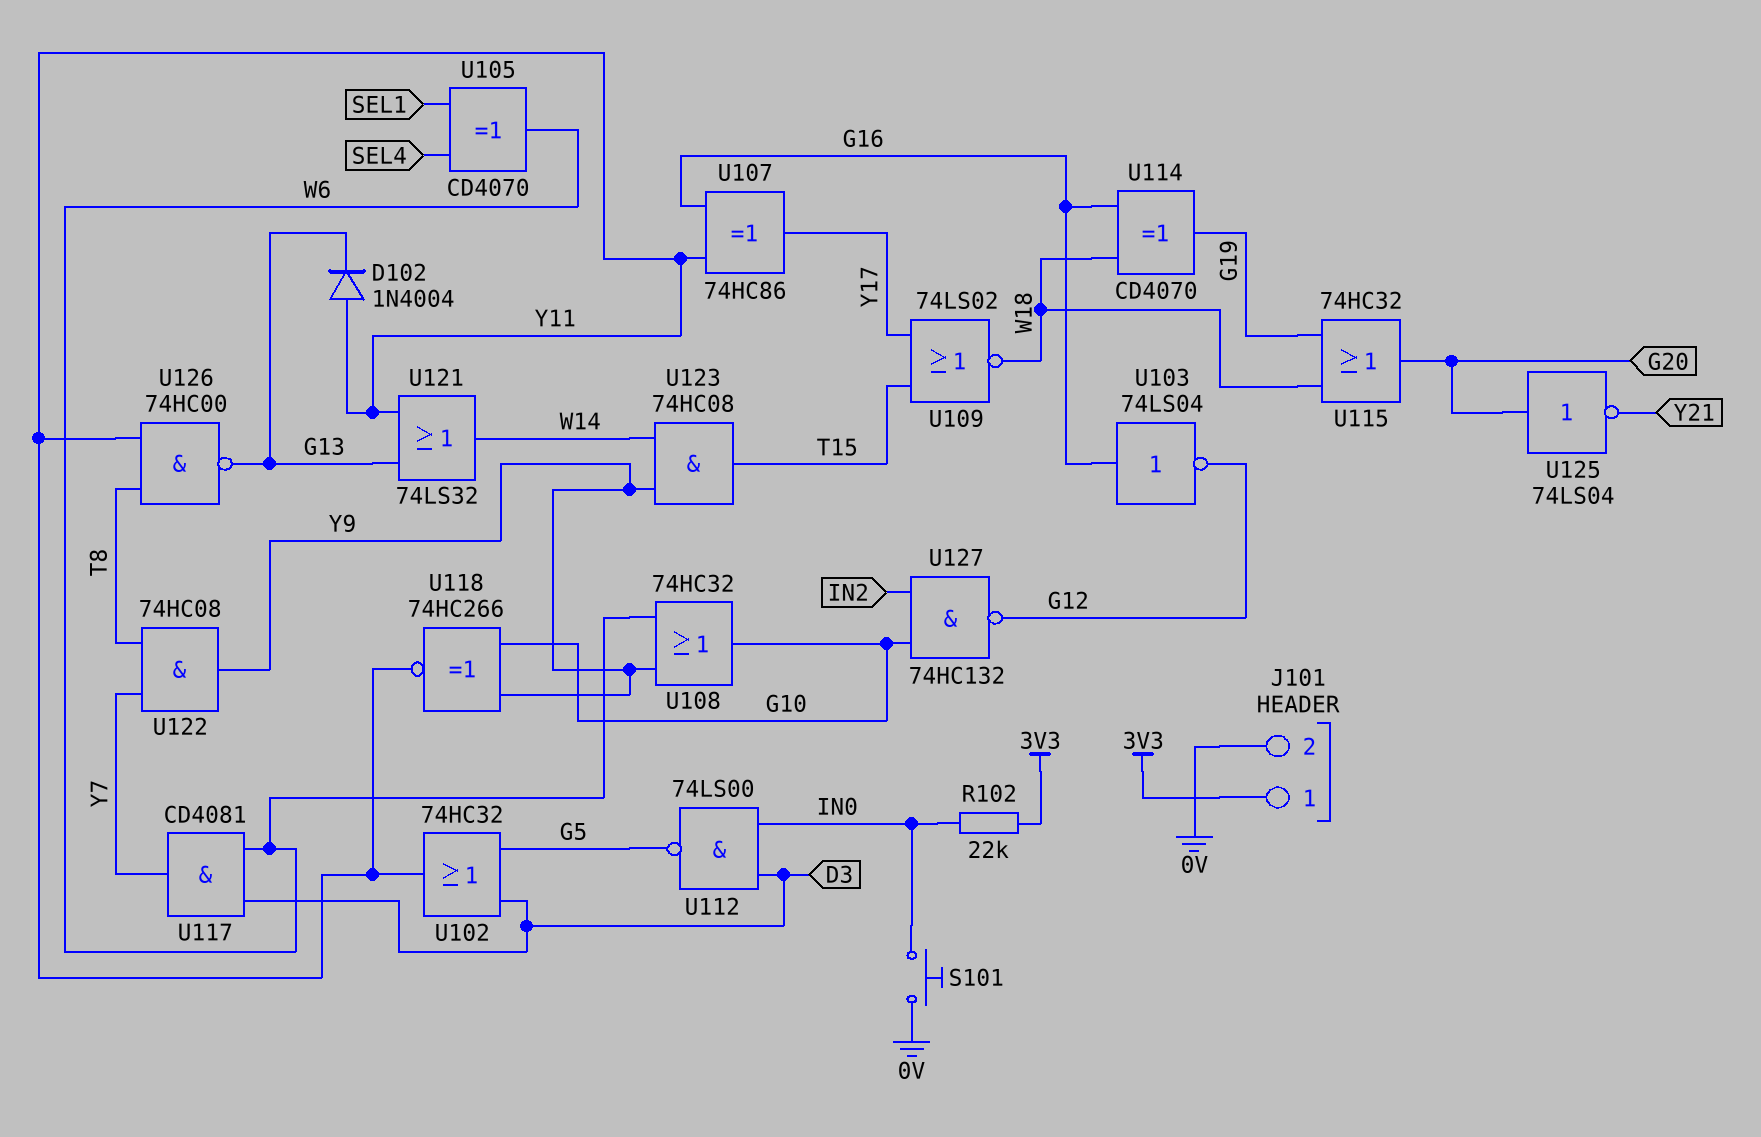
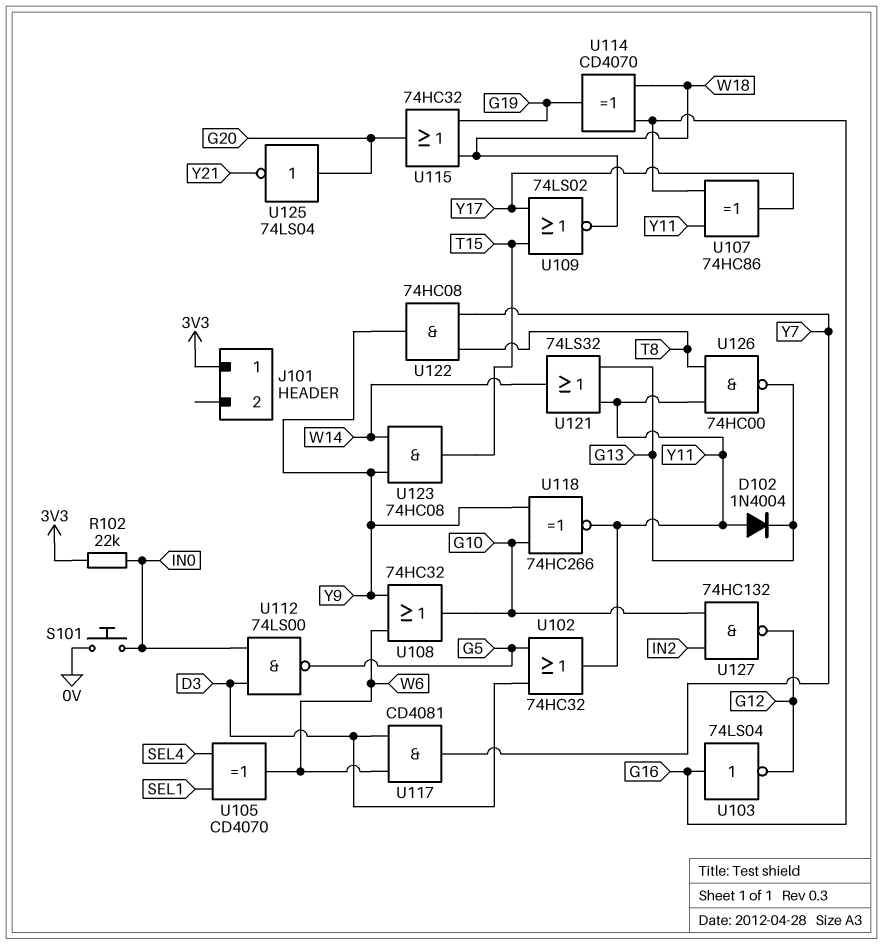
J101 pin 2: 0V -> none

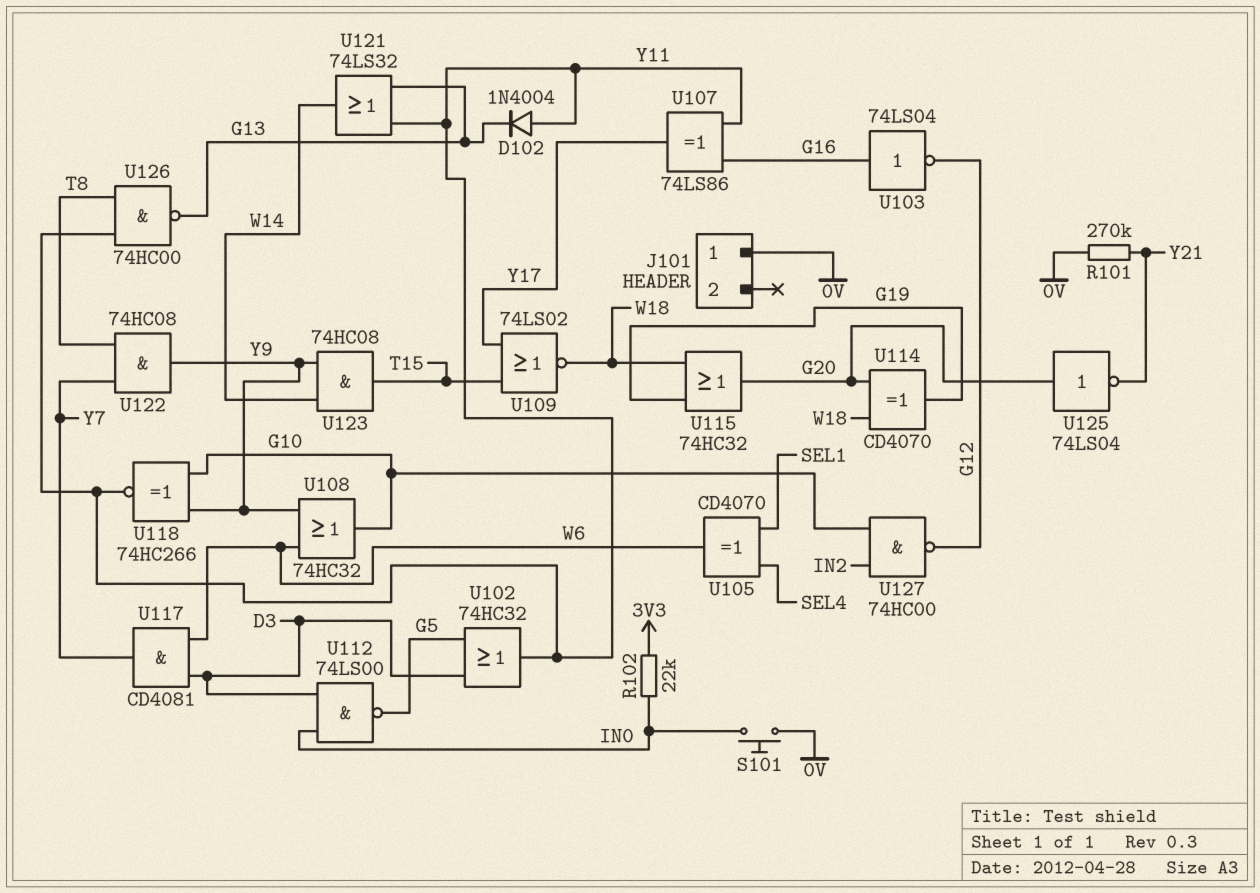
J101 pin 1: 3V3 -> 0V
R101: none -> 270k (0V, Y21)
U107: XOR 74HC86 (in G16, in Y11, out Y17) -> XOR 74LS86 (in G16, in Y11, out Y17)
U114: XOR CD4070 (in G16, in W18, out G19) -> XOR CD4070 (in G20, in W18, out G19)
U127: NAND 74HC132 (in G10, in IN2, out G12) -> NAND 74HC00 (in G10, in IN2, out G12)

